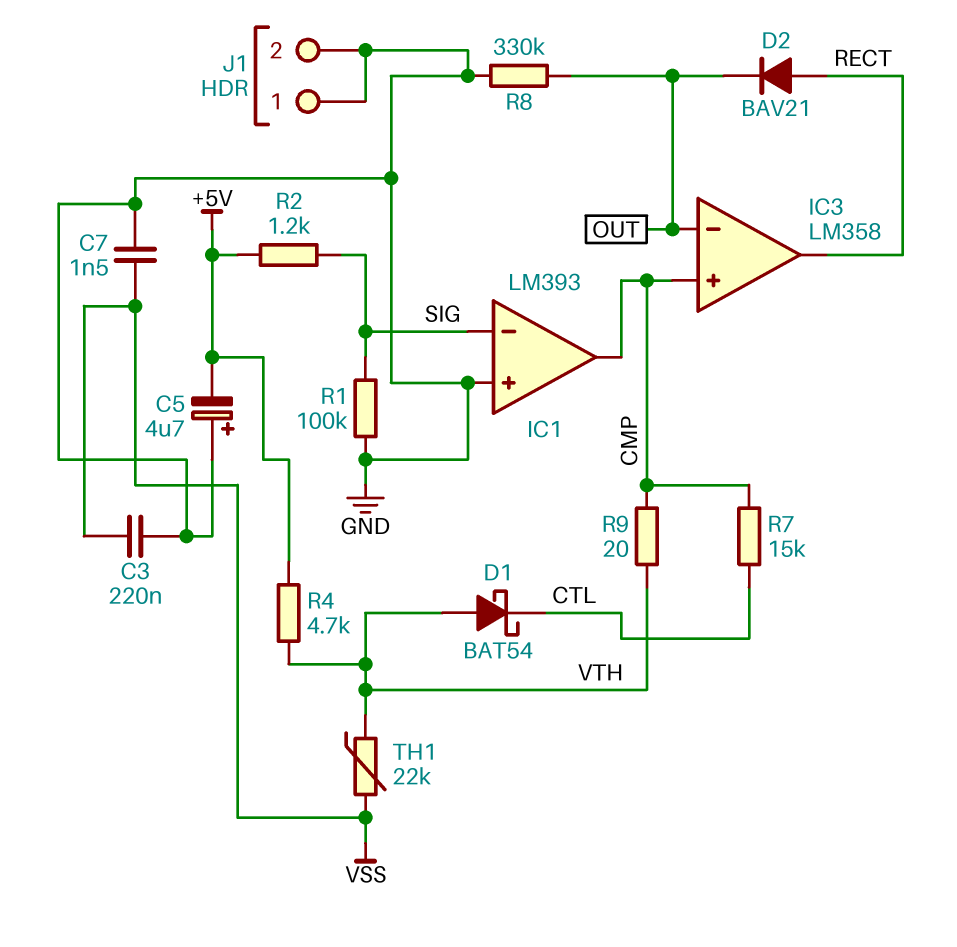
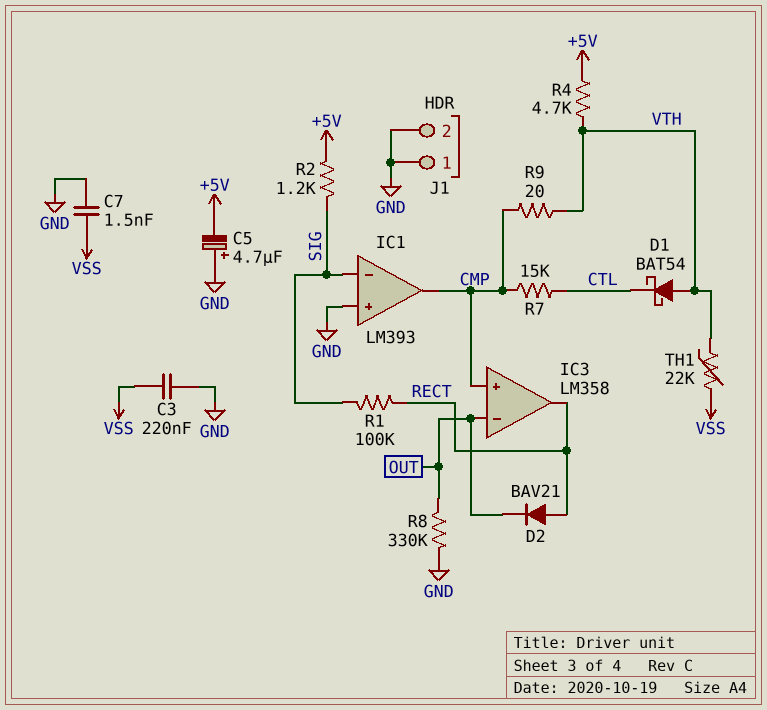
R1: 100k (GND, SIG) -> 100k (RECT, SIG)

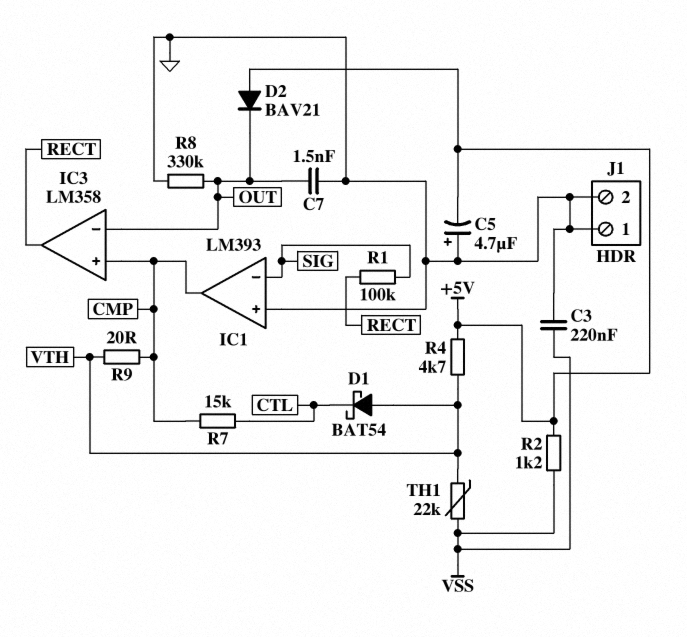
C7: 1.5nF (GND, VSS) -> 1.5nF (GND, OUT)
D2: diode BAV21 (A RECT, K OUT) -> diode BAV21 (A +5V, K OUT)
R2: 1.2k (+5V, SIG) -> 1.2k (+5V, VSS)

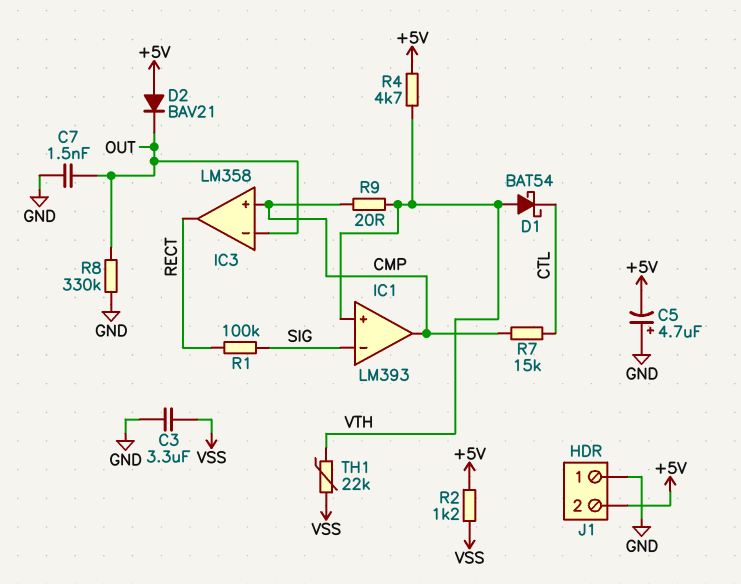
C3: 220nF (GND, VSS) -> 3.3uF (GND, VSS)
IC1 pin in+: GND -> VTH
J1 pin 2: GND -> +5V

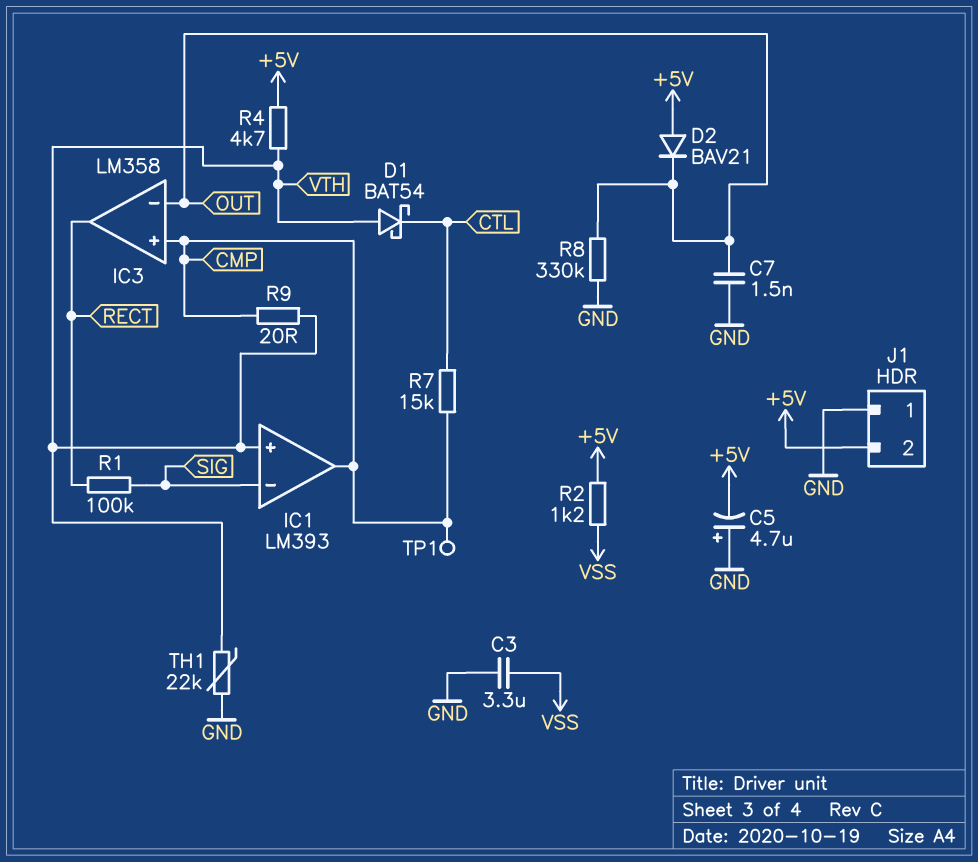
TH1: 22k (VSS, VTH) -> 22k (GND, VTH)
TP1: none -> test point (CMP)

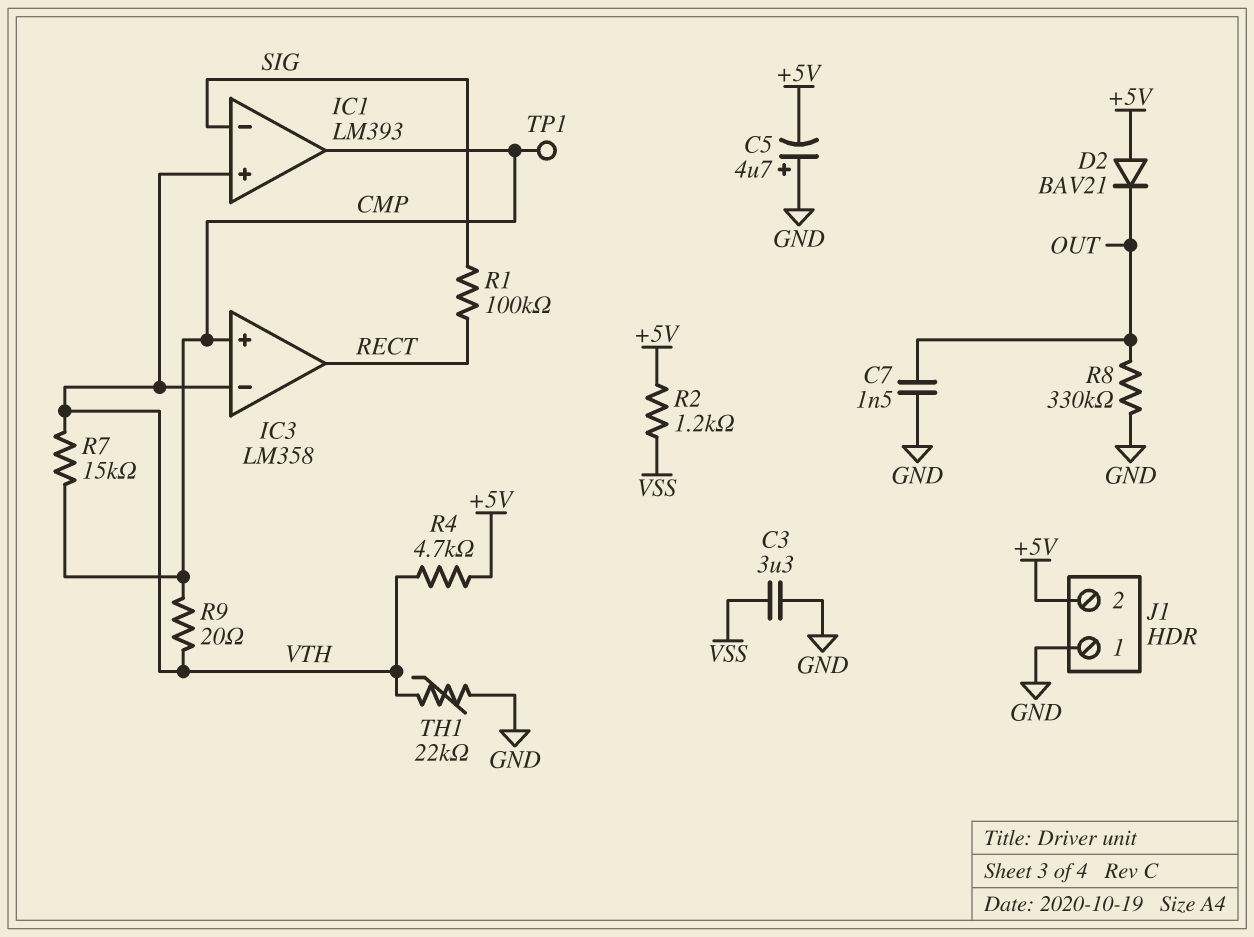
D1: schottky BAT54 (A VTH, K CTL) -> none
IC3 pin in-: OUT -> VTH
R7: 15k (CMP, CTL) -> 15k (CMP, VTH)

